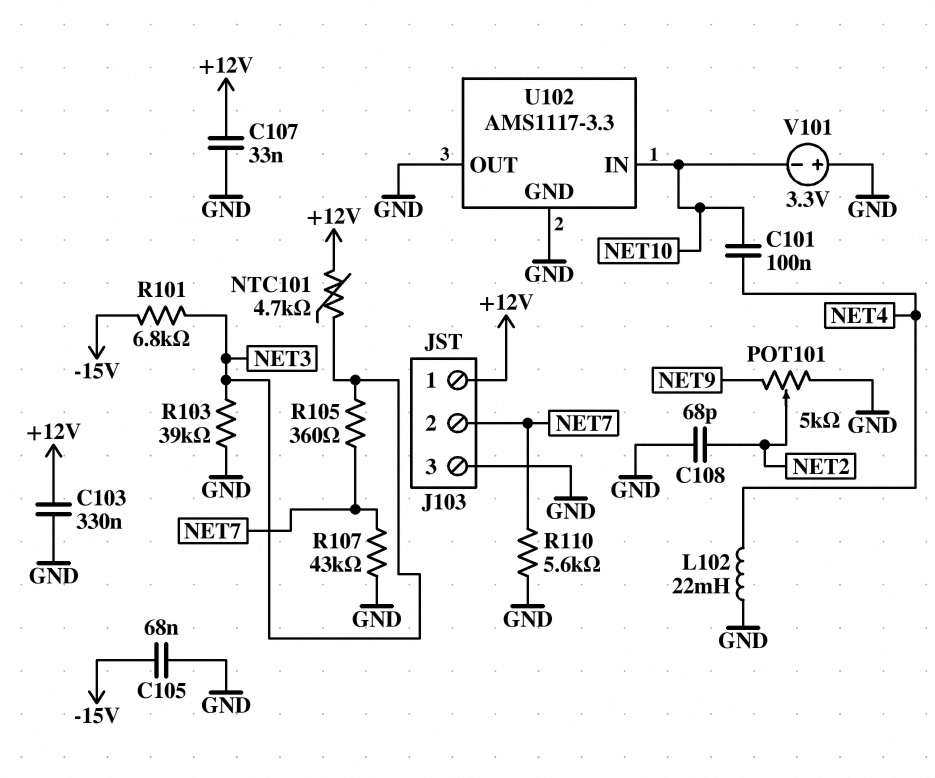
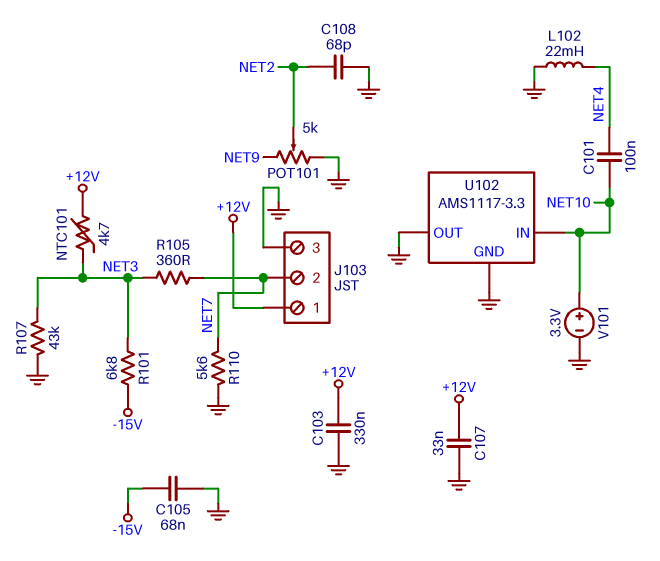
R103: 39k (GND, NET3) -> none
R107: 43k (GND, NET7) -> 43k (GND, NET3)
V101: 3.3V (plus GND, minus NET10) -> 3.3V (plus NET10, minus GND)

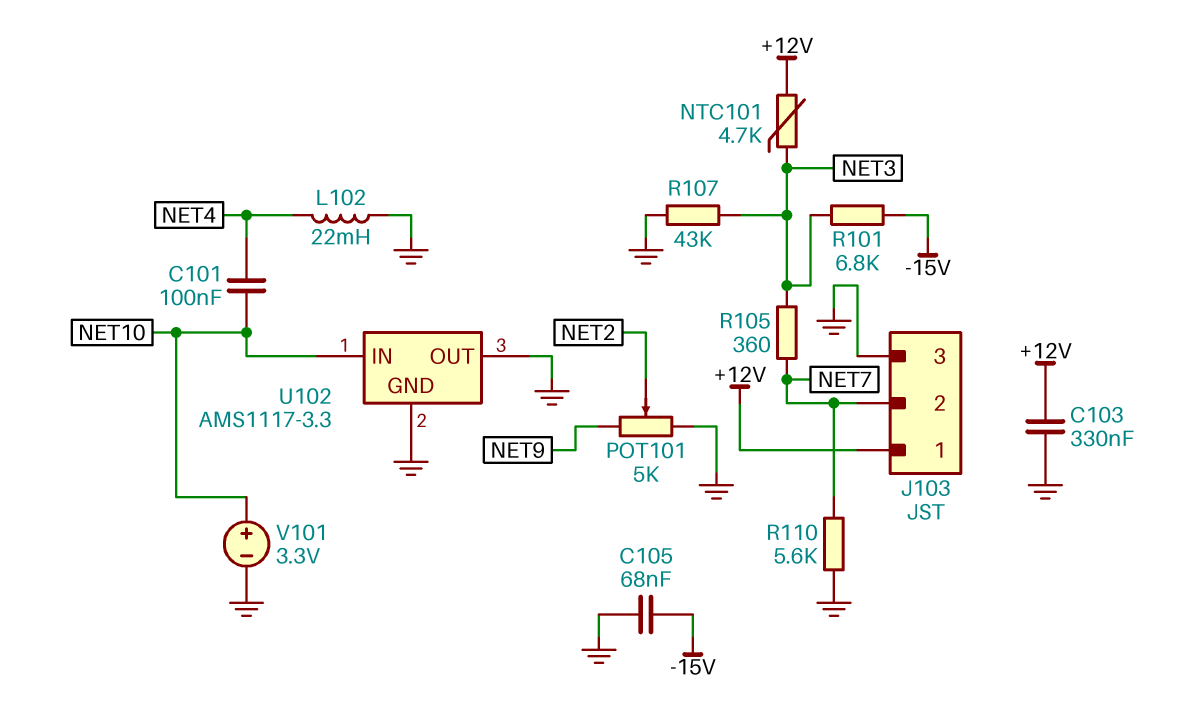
C107: 33nF (+12V, GND) -> none
C108: 68pF (GND, NET2) -> none

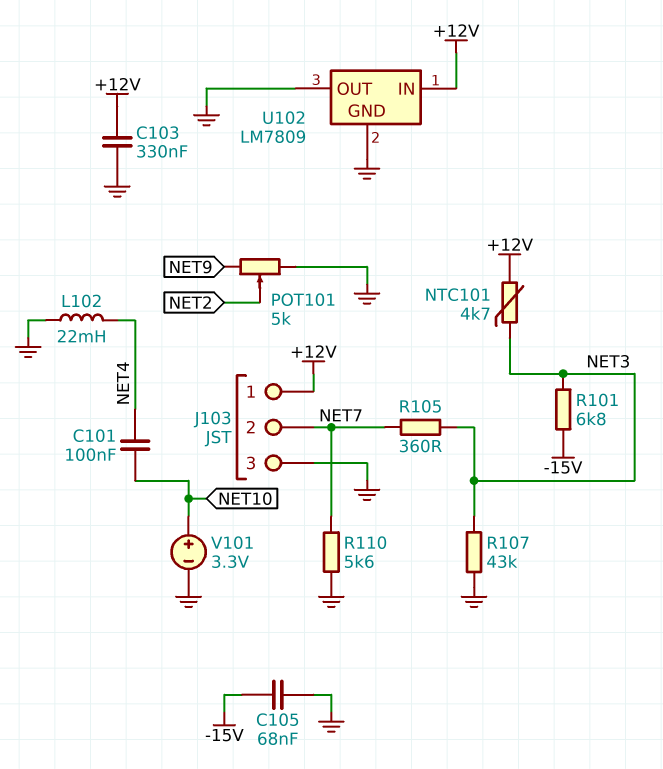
U102: AMS1117-3.3 -> LM7809
U102 pin IN: NET10 -> +12V

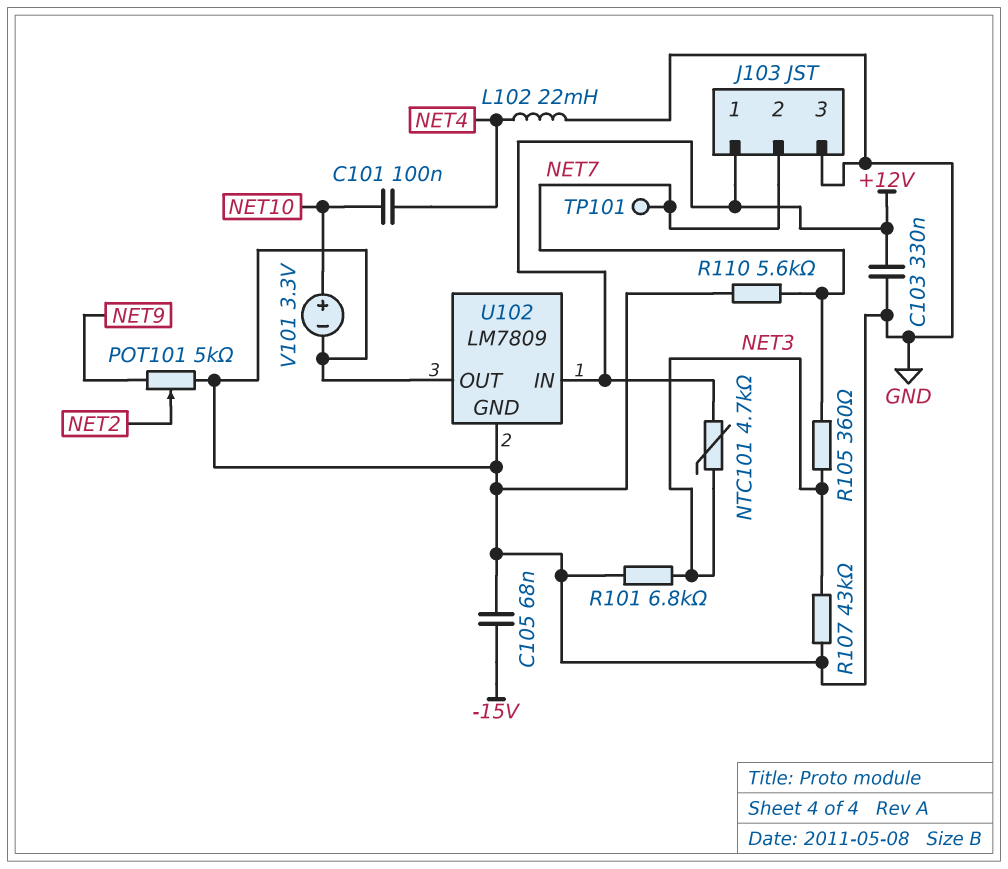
R101: 6.8k (-15V, NET3) -> 6.8k (GND, NET3)
TP101: none -> test point (NET7)

